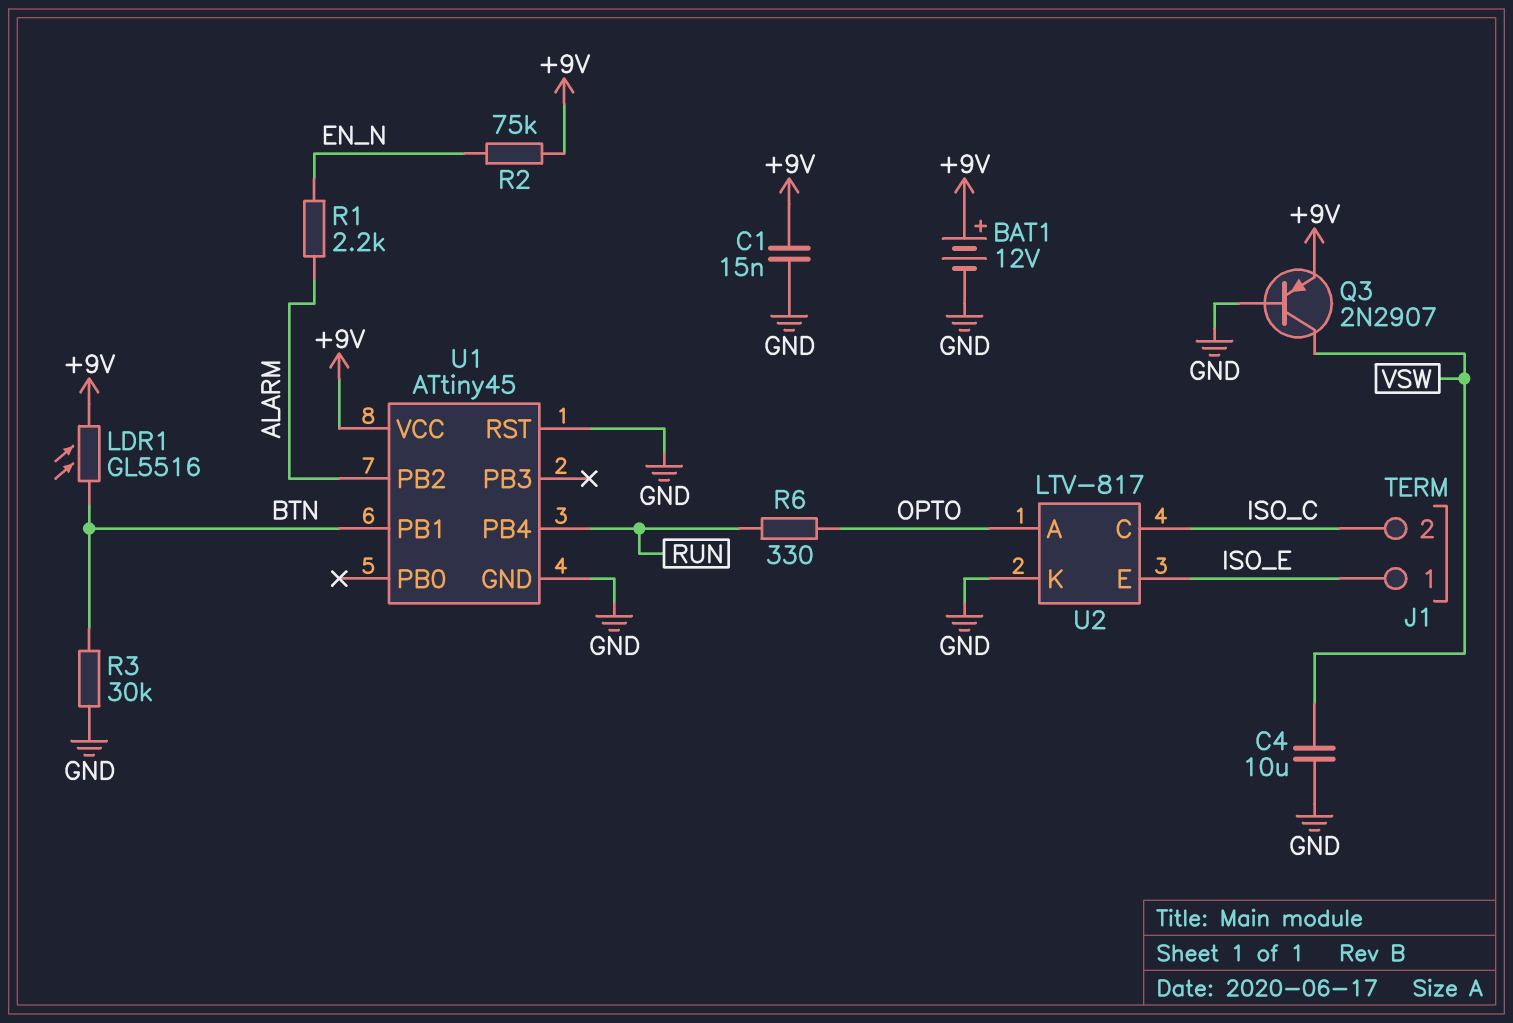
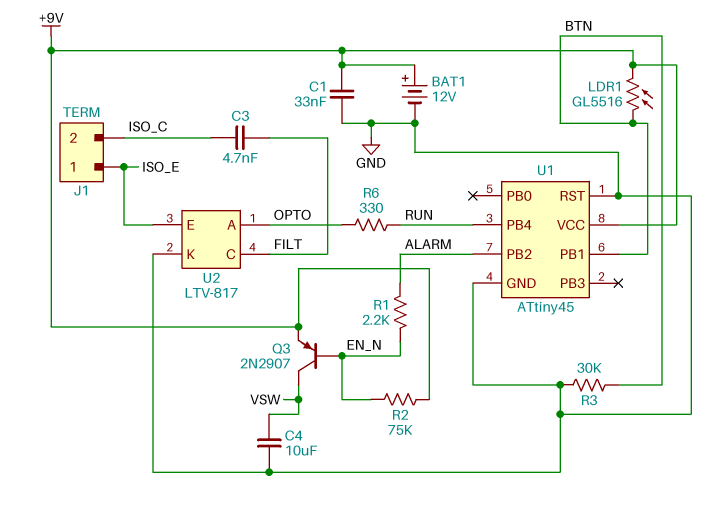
C1: 15nF (+9V, GND) -> 33nF (+9V, GND)
C3: none -> 4.7nF (FILT, ISO_C)
Q3: PNP 2N2907 (B GND, C VSW, E +9V) -> PNP 2N2907 (B EN_N, C VSW, E +9V)
U2 pin C: ISO_C -> FILT

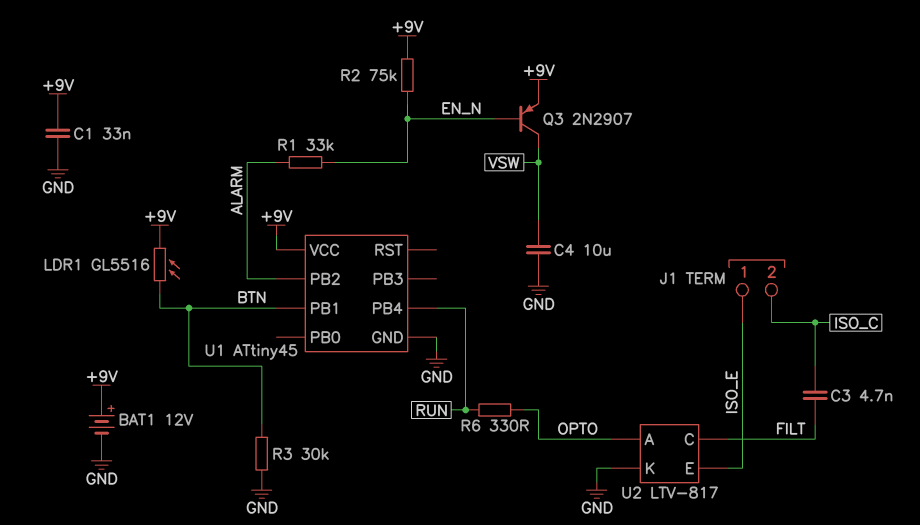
R1: 2.2k (ALARM, EN_N) -> 33k (ALARM, EN_N)
U1 pin RST: GND -> none

